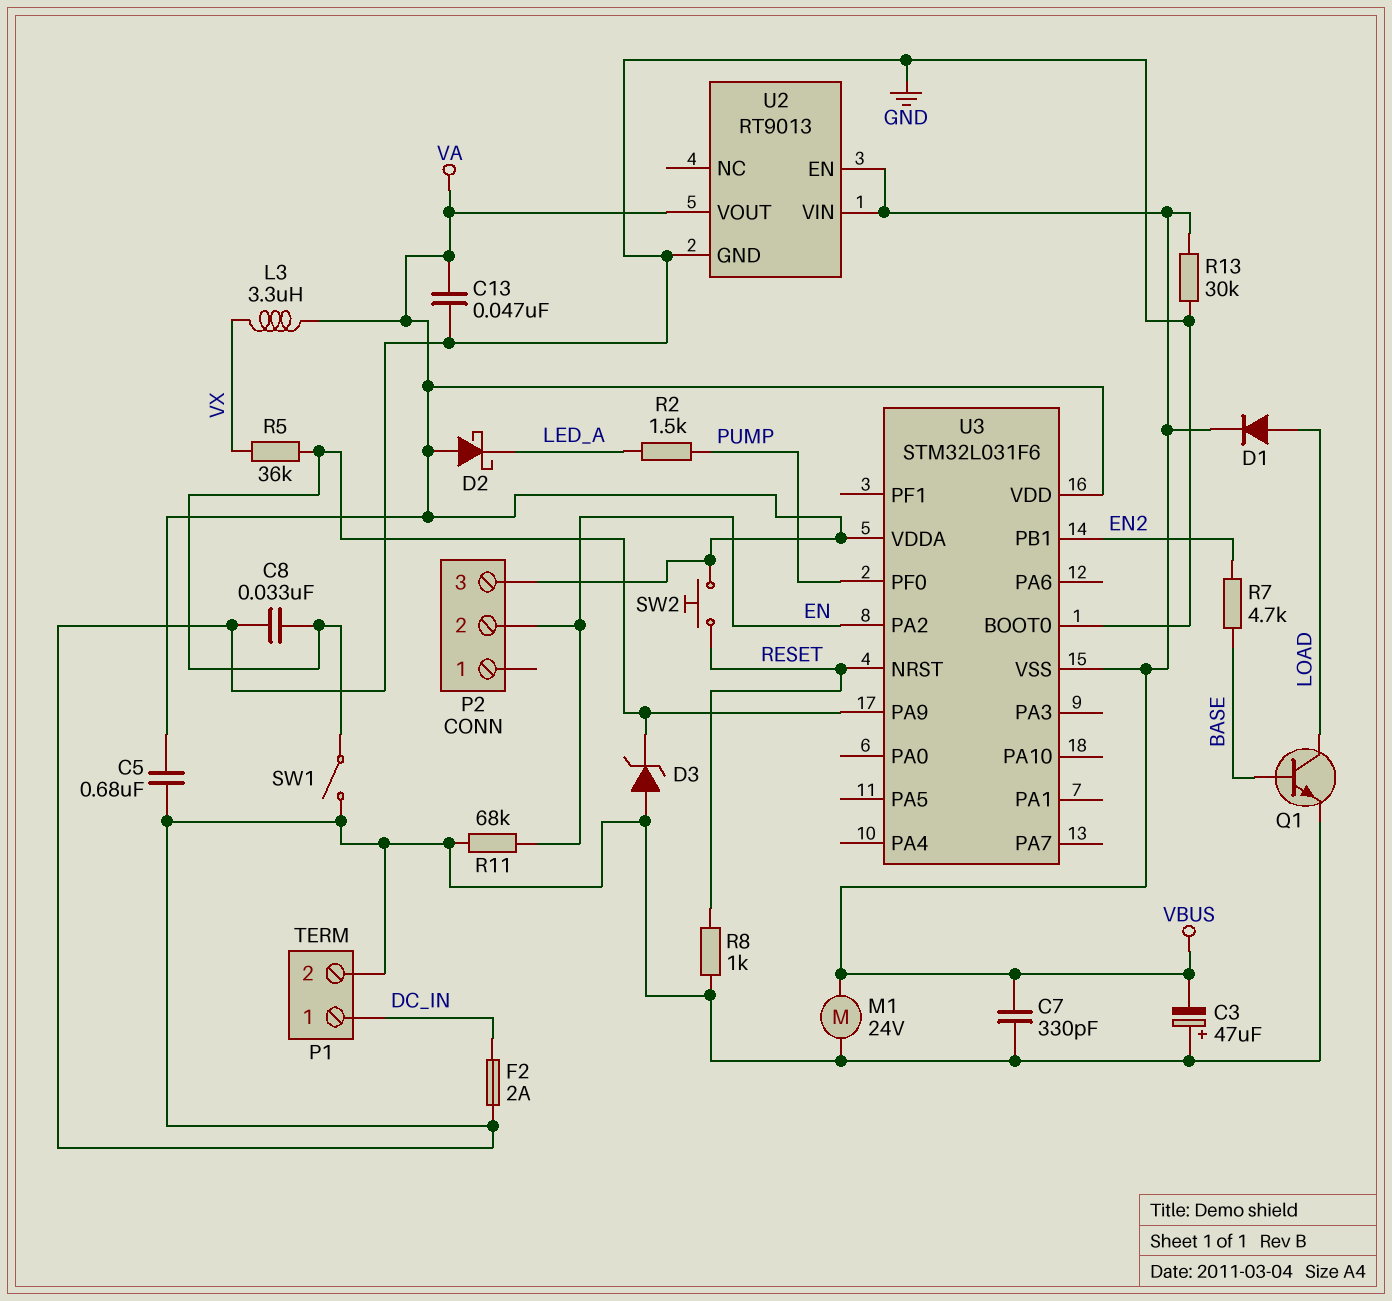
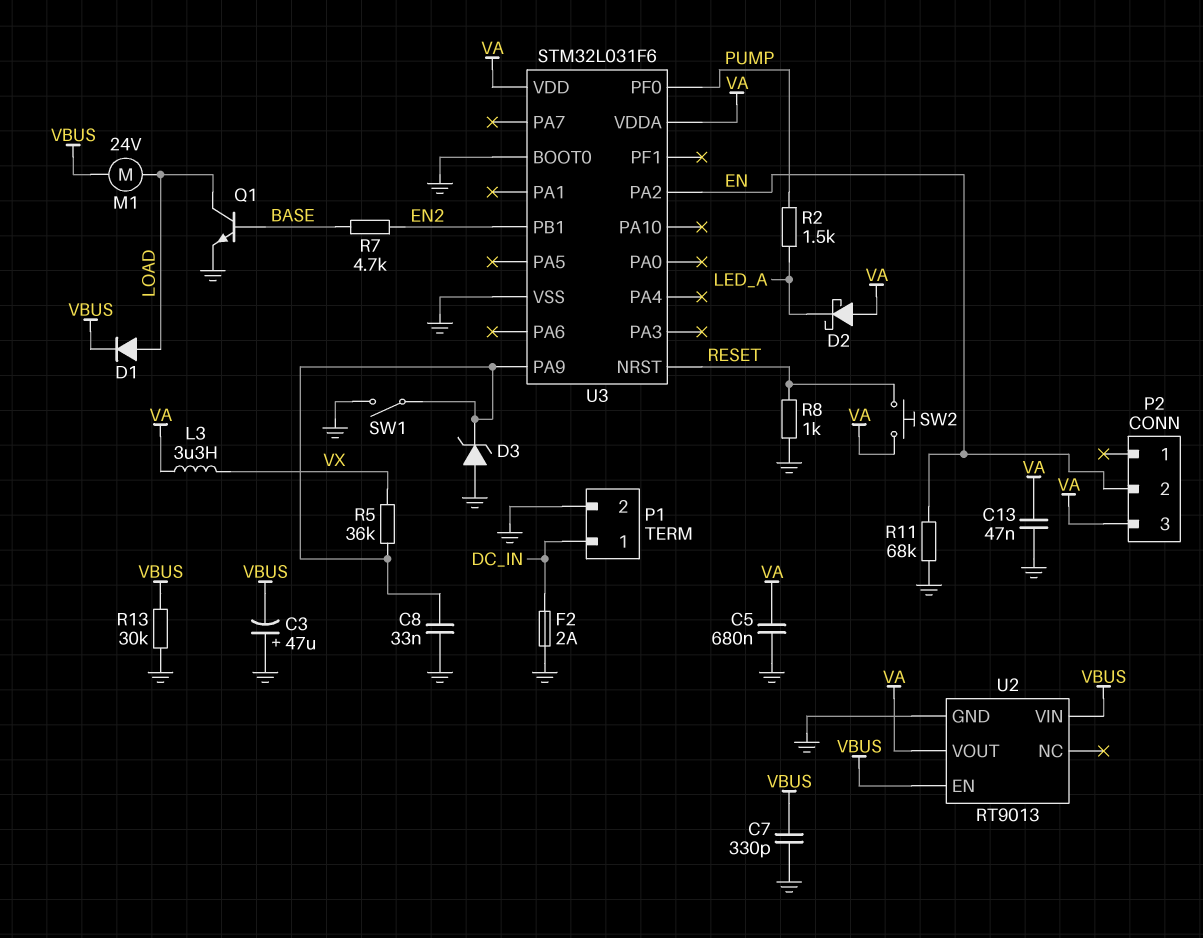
M1: motor 24V (GND, VBUS) -> motor 24V (LOAD, VBUS)
U3 pin VSS: VBUS -> GND

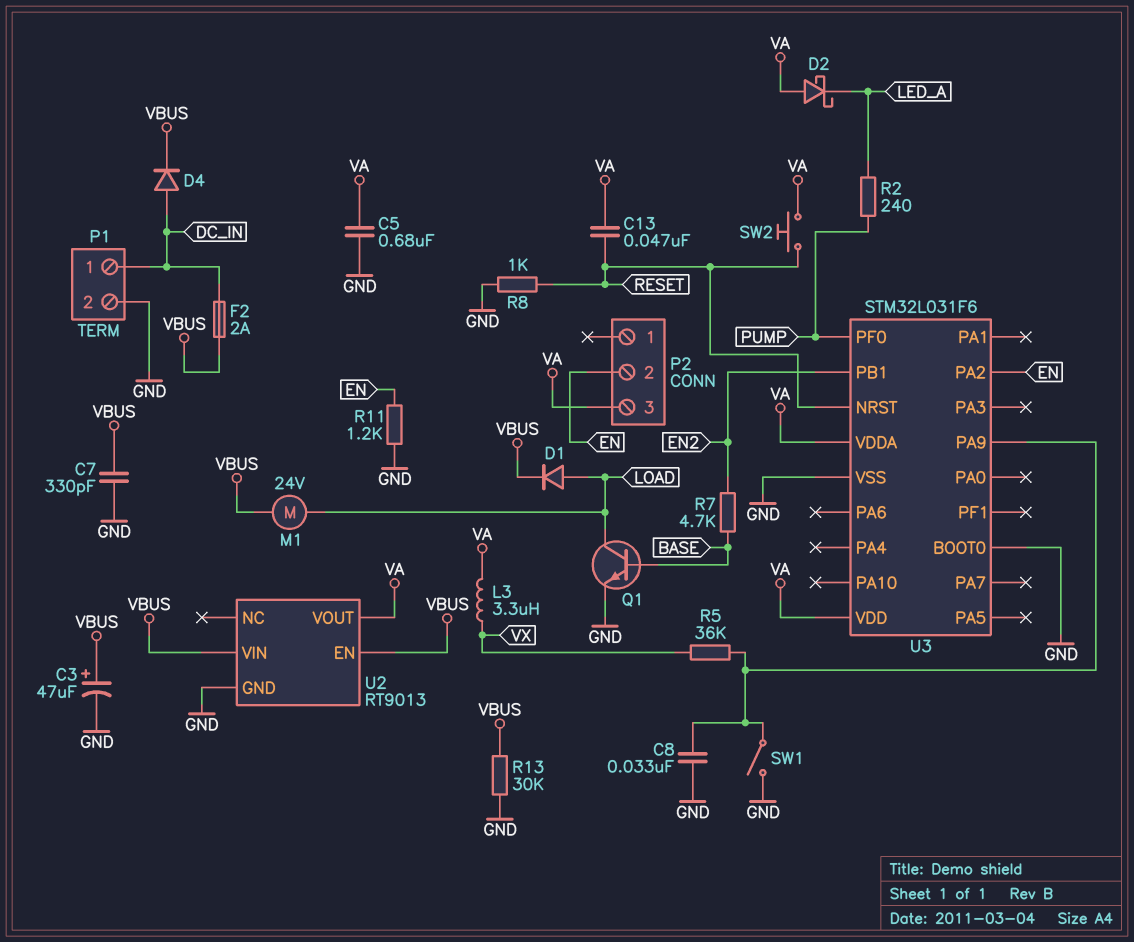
C3: 47uF (plus GND, minus VBUS) -> 47uF (plus VBUS, minus GND)
C13: 47nF (GND, VA) -> 47nF (RESET, VA)
D3: zener (A GND, K U3/PA9) -> none
D4: none -> diode (A DC_IN, K VBUS)
F2: 2A (DC_IN, GND) -> 2A (DC_IN, VBUS)
R2: 1.5k (LED_A, PUMP) -> 240 (LED_A, PUMP)
R11: 68k (EN, GND) -> 1.2k (EN, GND)

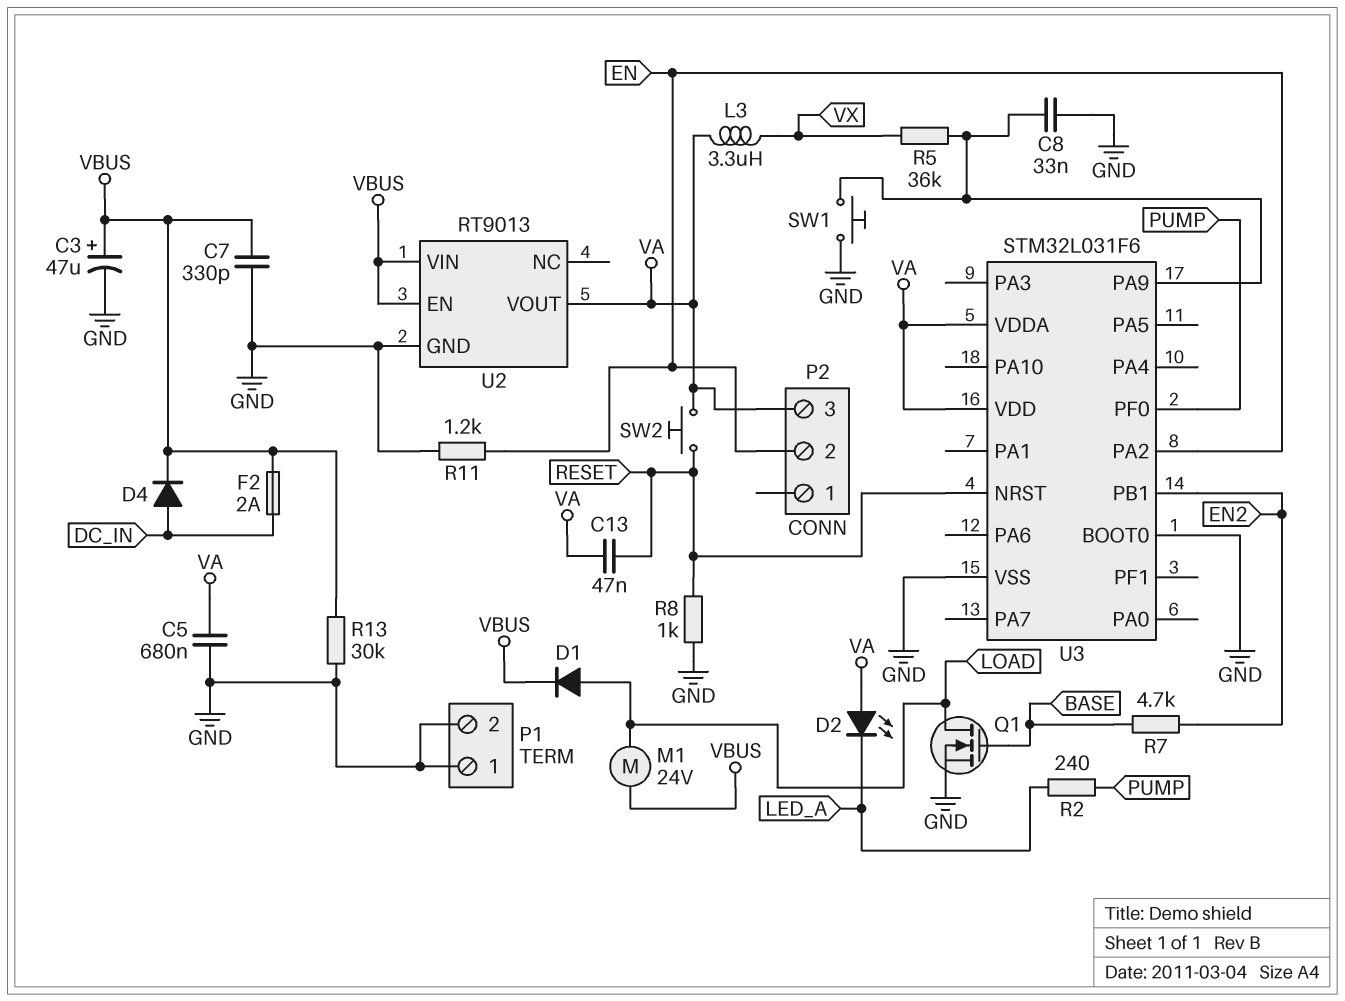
D2: schottky (A VA, K LED_A) -> LED (A VA, K LED_A)
P1 pin 1: DC_IN -> GND
Q1: NPN (B BASE, C LOAD, E GND) -> NMOS (G BASE, D LOAD, S GND)
SW1: switch (GND, U3/PA9) -> button (GND, U3/PA9)

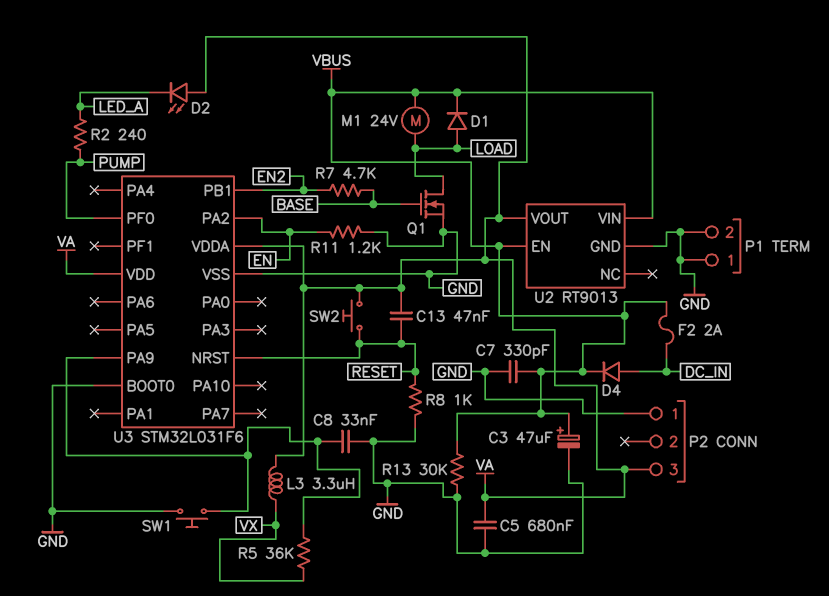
P2 pin 1: none -> GND
P2 pin 2: EN -> none

